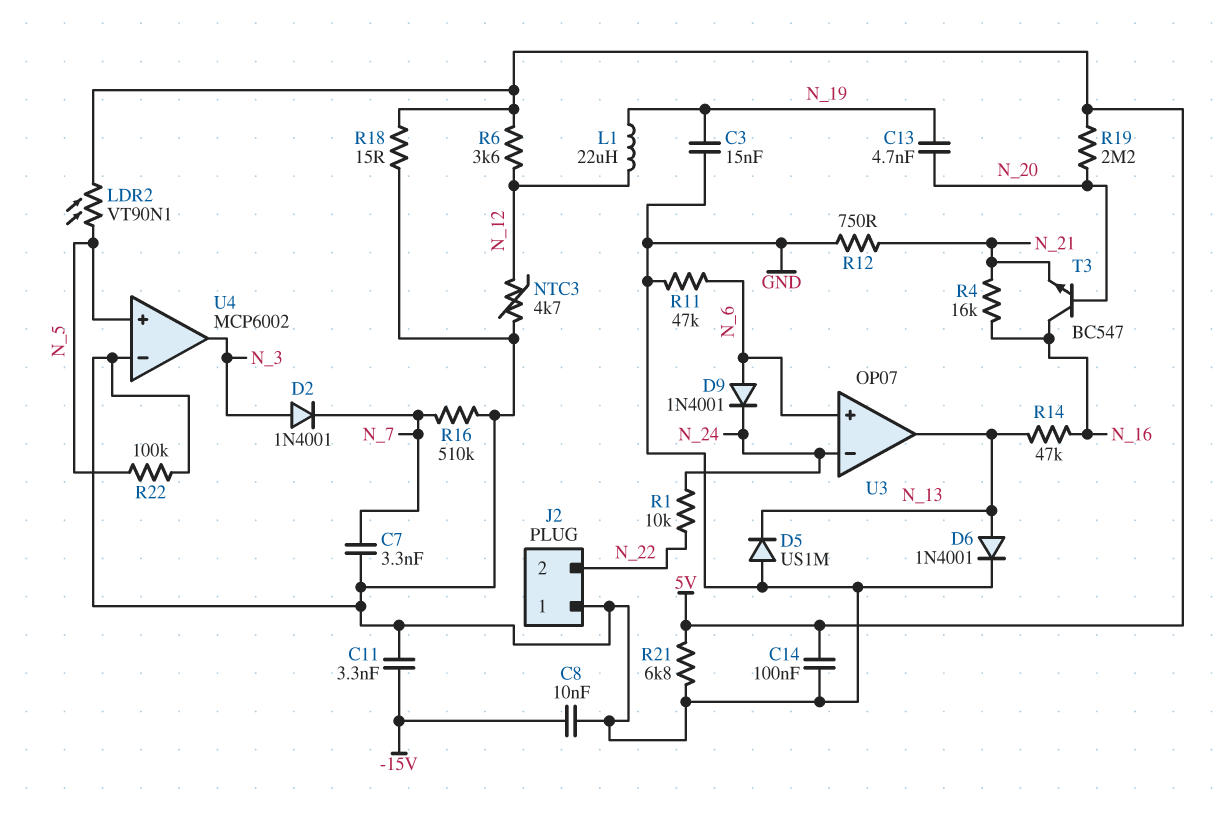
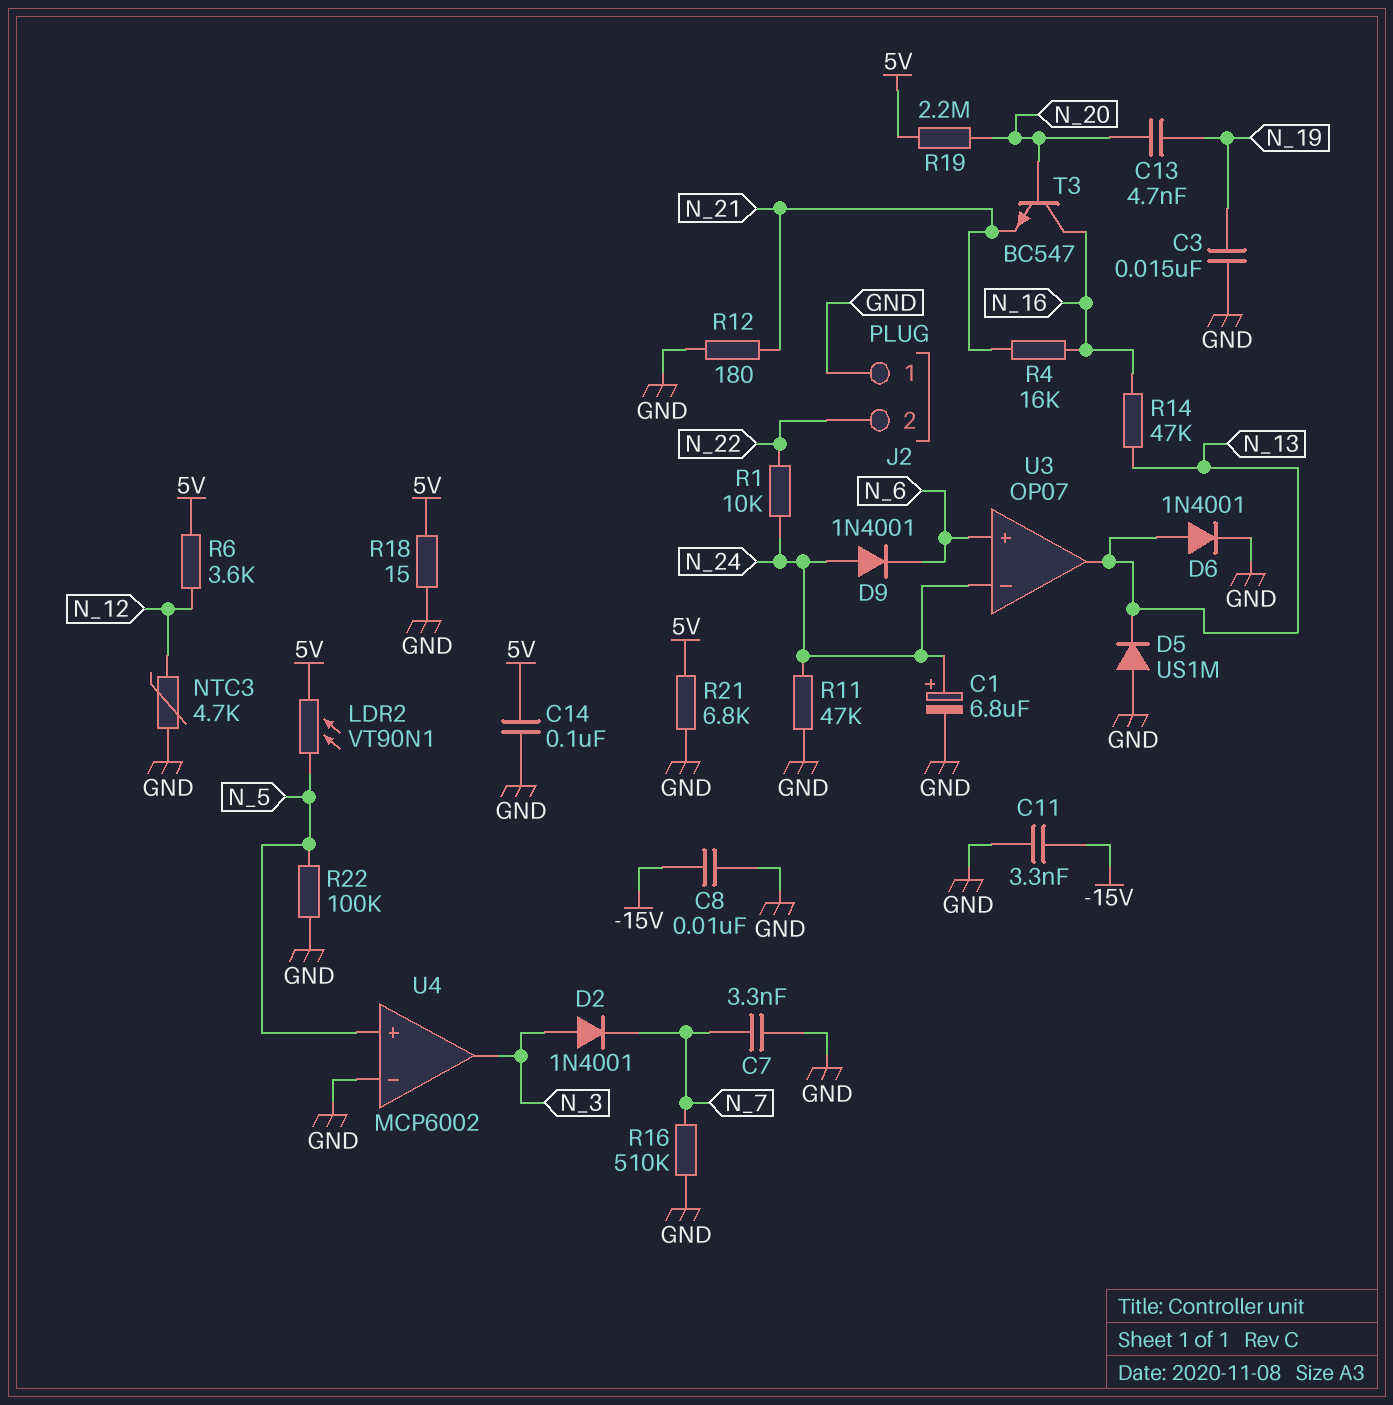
C1: none -> 6.8uF (plus N_24, minus GND)
D9: diode 1N4001 (A N_6, K N_24) -> diode 1N4001 (A N_24, K N_6)
L1: 22uH (N_12, N_19) -> none
R11: 47k (GND, N_6) -> 47k (GND, N_24)
R12: 750 (GND, N_21) -> 180 (GND, N_21)

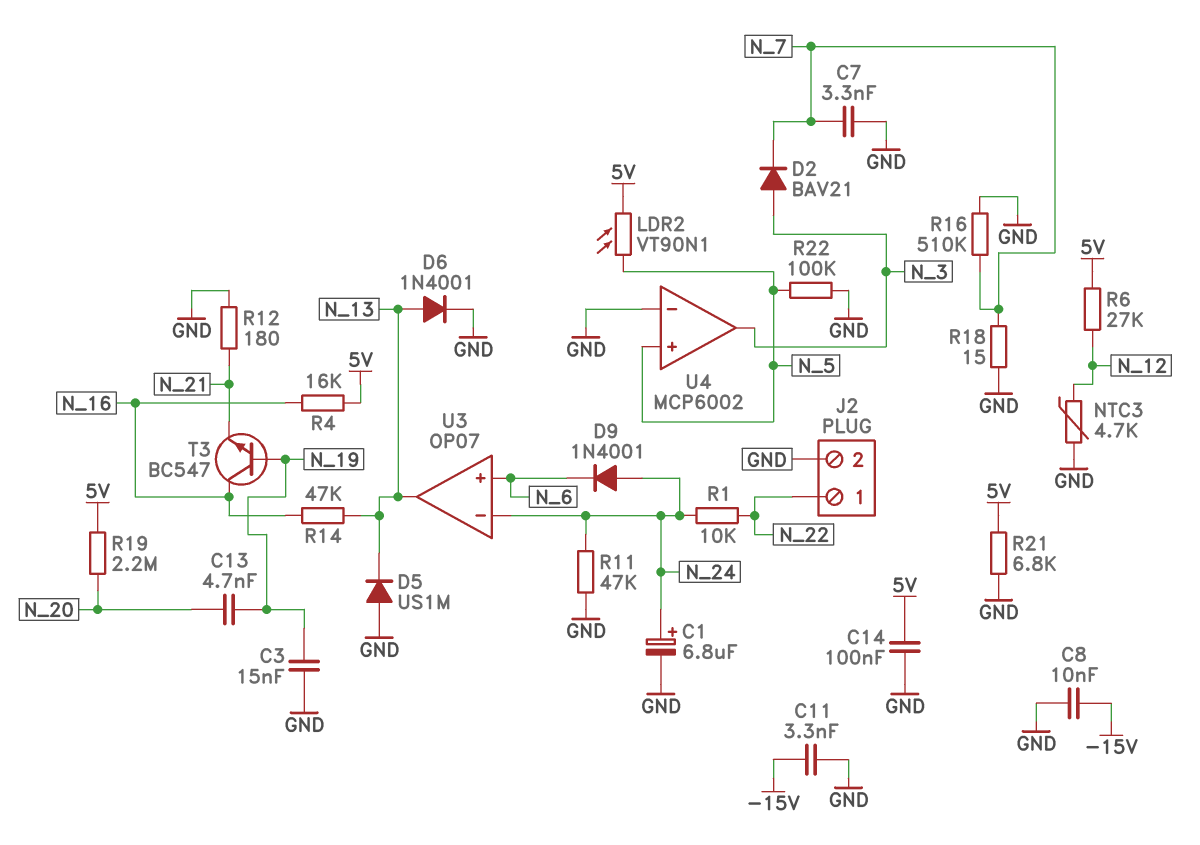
D2: diode 1N4001 (A N_3, K N_7) -> diode BAV21 (A N_3, K N_7)
J2 pin 1: GND -> N_22
J2 pin 2: N_22 -> GND
R4: 16k (N_16, N_21) -> 16k (5V, N_16)
R6: 3.6k (5V, N_12) -> 27k (5V, N_12)
R18: 15 (5V, GND) -> 15 (GND, N_7)
T3: NPN BC547 (B N_20, C N_16, E N_21) -> NPN BC547 (B N_19, C N_16, E N_21)

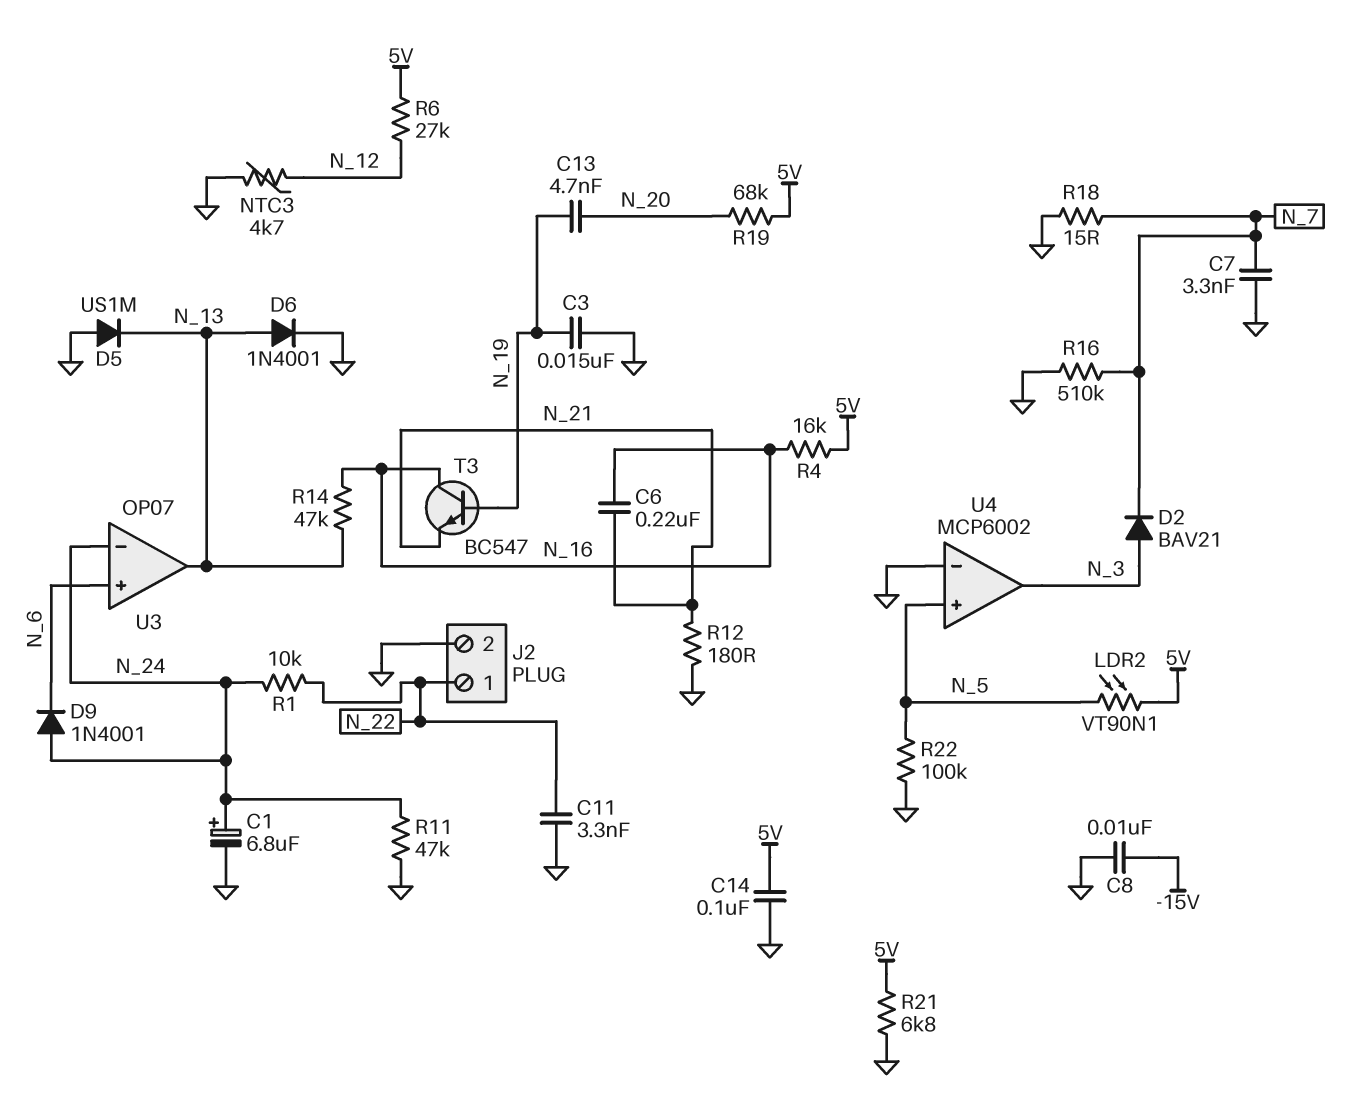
C6: none -> 220nF (N_16, N_21)
C11: 3.3nF (-15V, GND) -> 3.3nF (GND, N_22)
R19: 2.2M (5V, N_20) -> 68k (5V, N_20)

